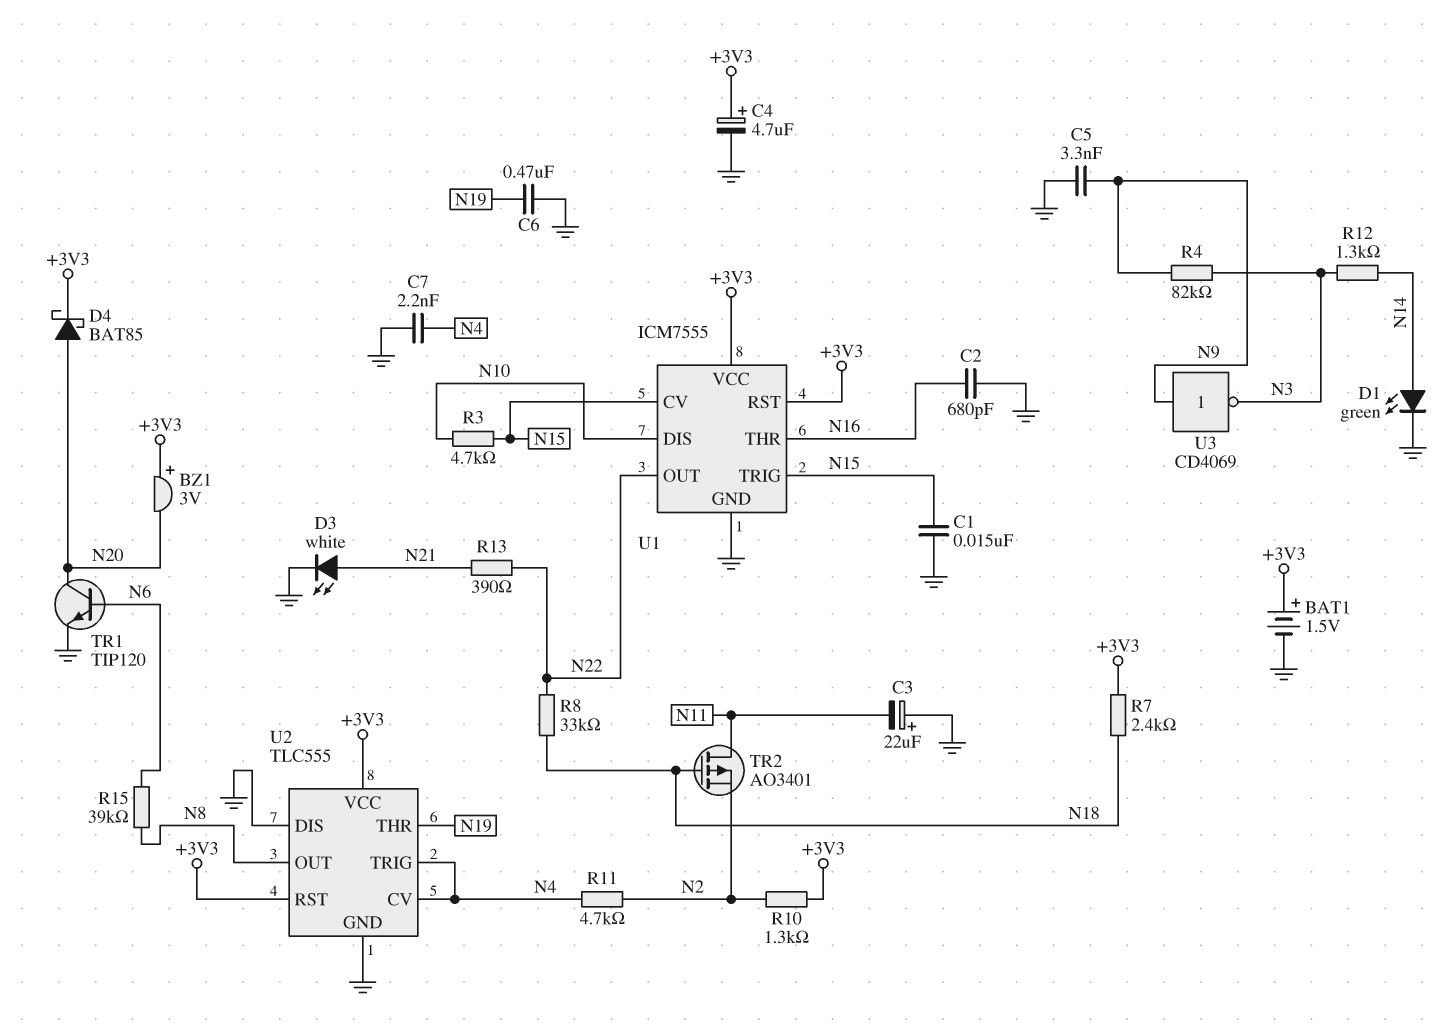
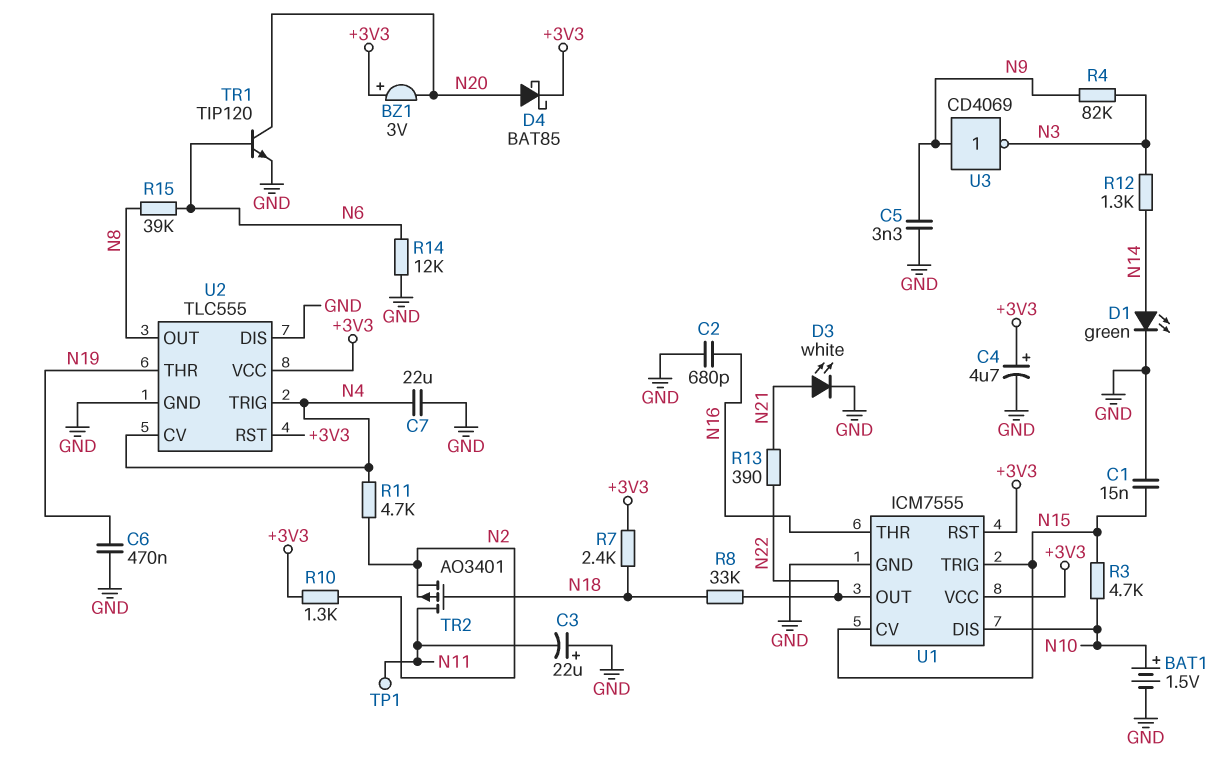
BAT1: 1.5V (plus +3V3, minus GND) -> 1.5V (plus N10, minus GND)
C7: 2.2nF (GND, N4) -> 22uF (GND, N4)
R14: none -> 12k (GND, N6)
TP1: none -> test point (N11)

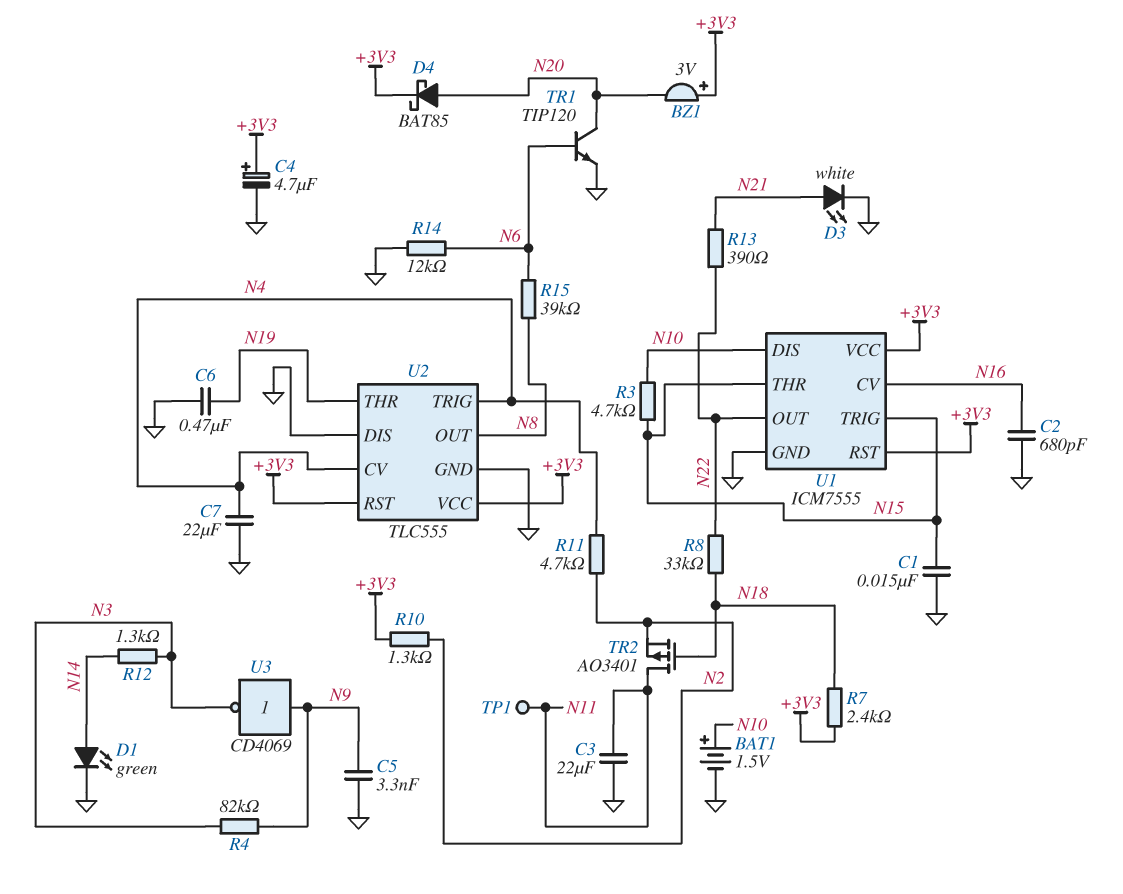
C3: 22uF (plus GND, minus N11) -> 22uF (GND, N11)
U1 pin CV: N15 -> N16
U1 pin THR: N16 -> N15

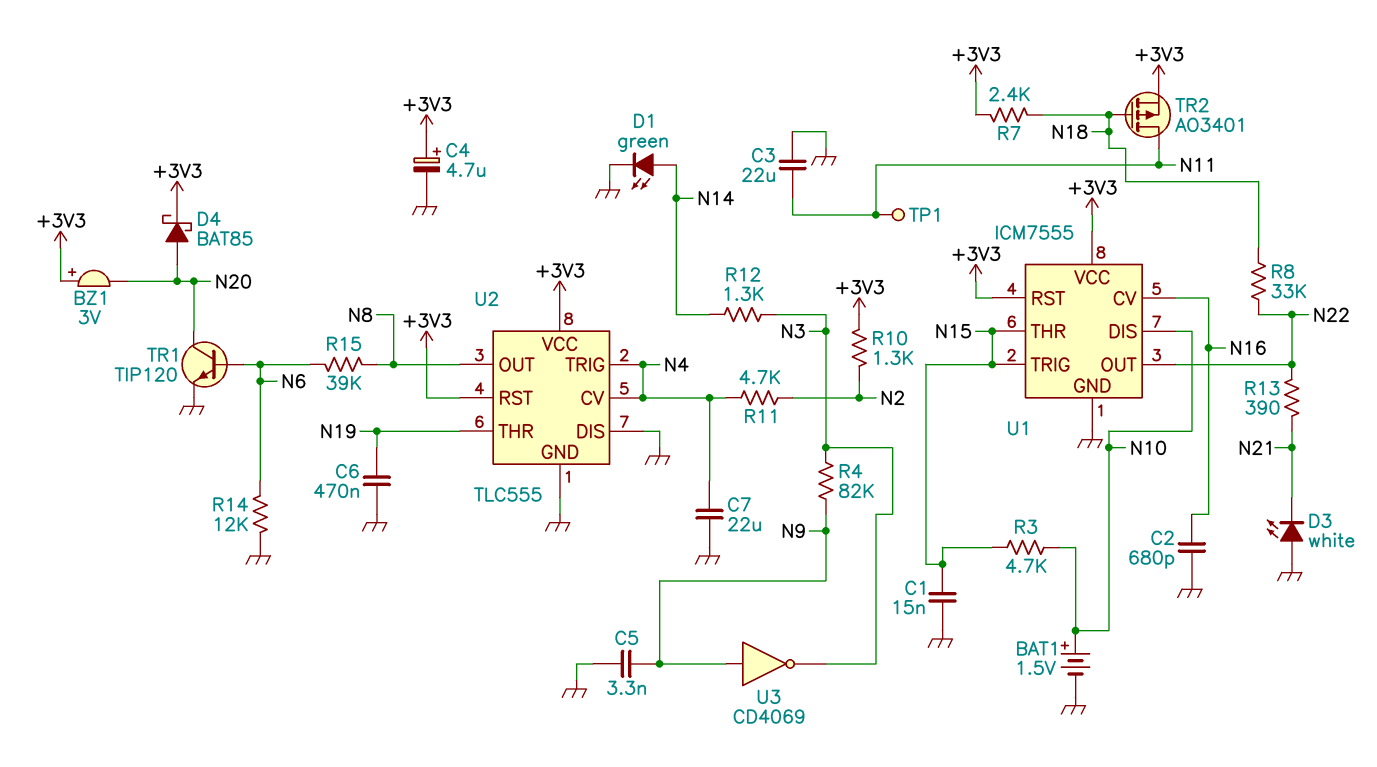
D3: LED white (A N21, K GND) -> LED white (A GND, K N21)
TR2: PMOS AO3401 (G N18, D N11, S N2) -> PMOS AO3401 (G N18, D N11, S +3V3)

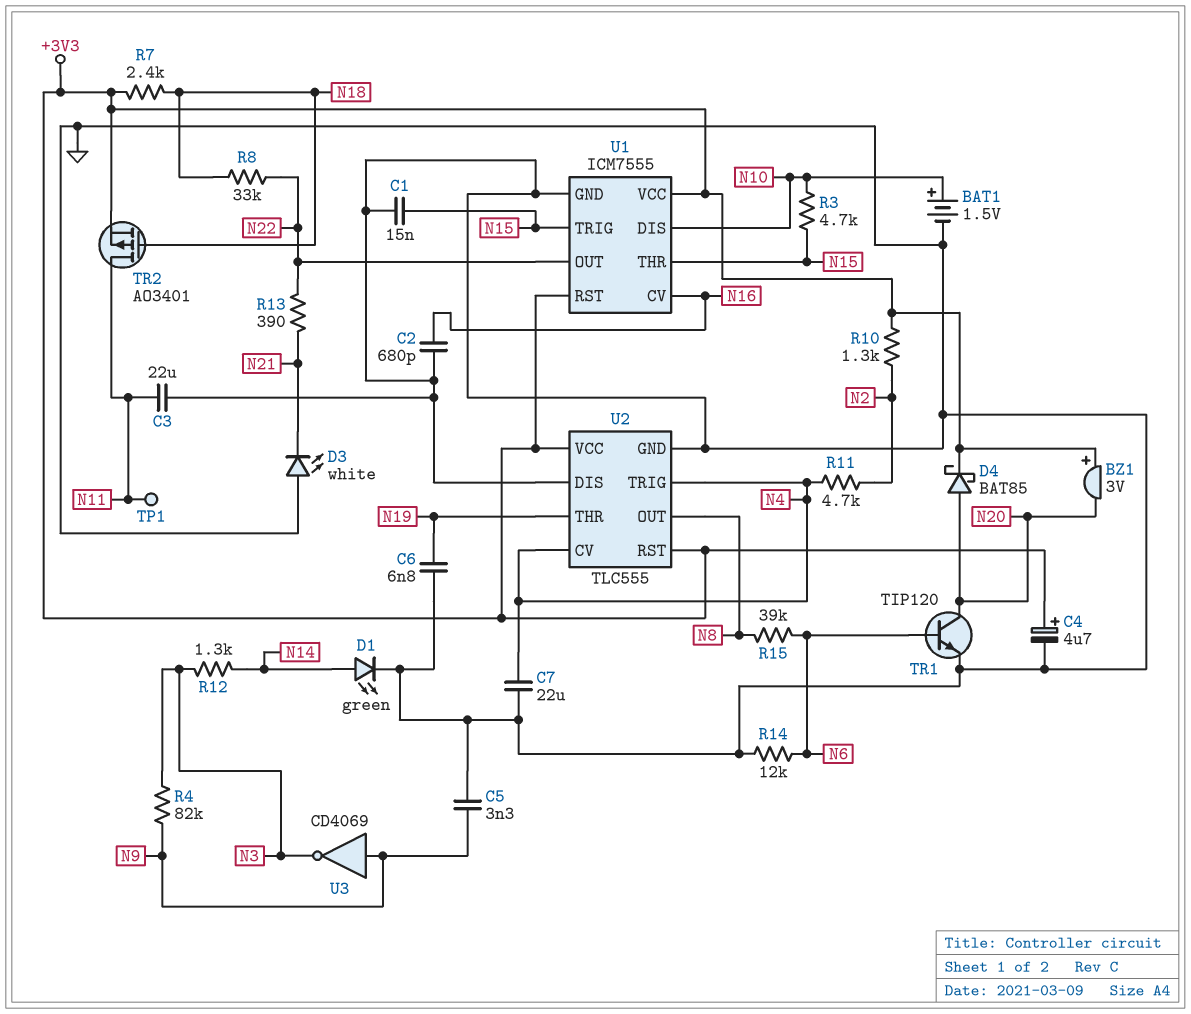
C6: 470nF (GND, N19) -> 6.8nF (GND, N19)

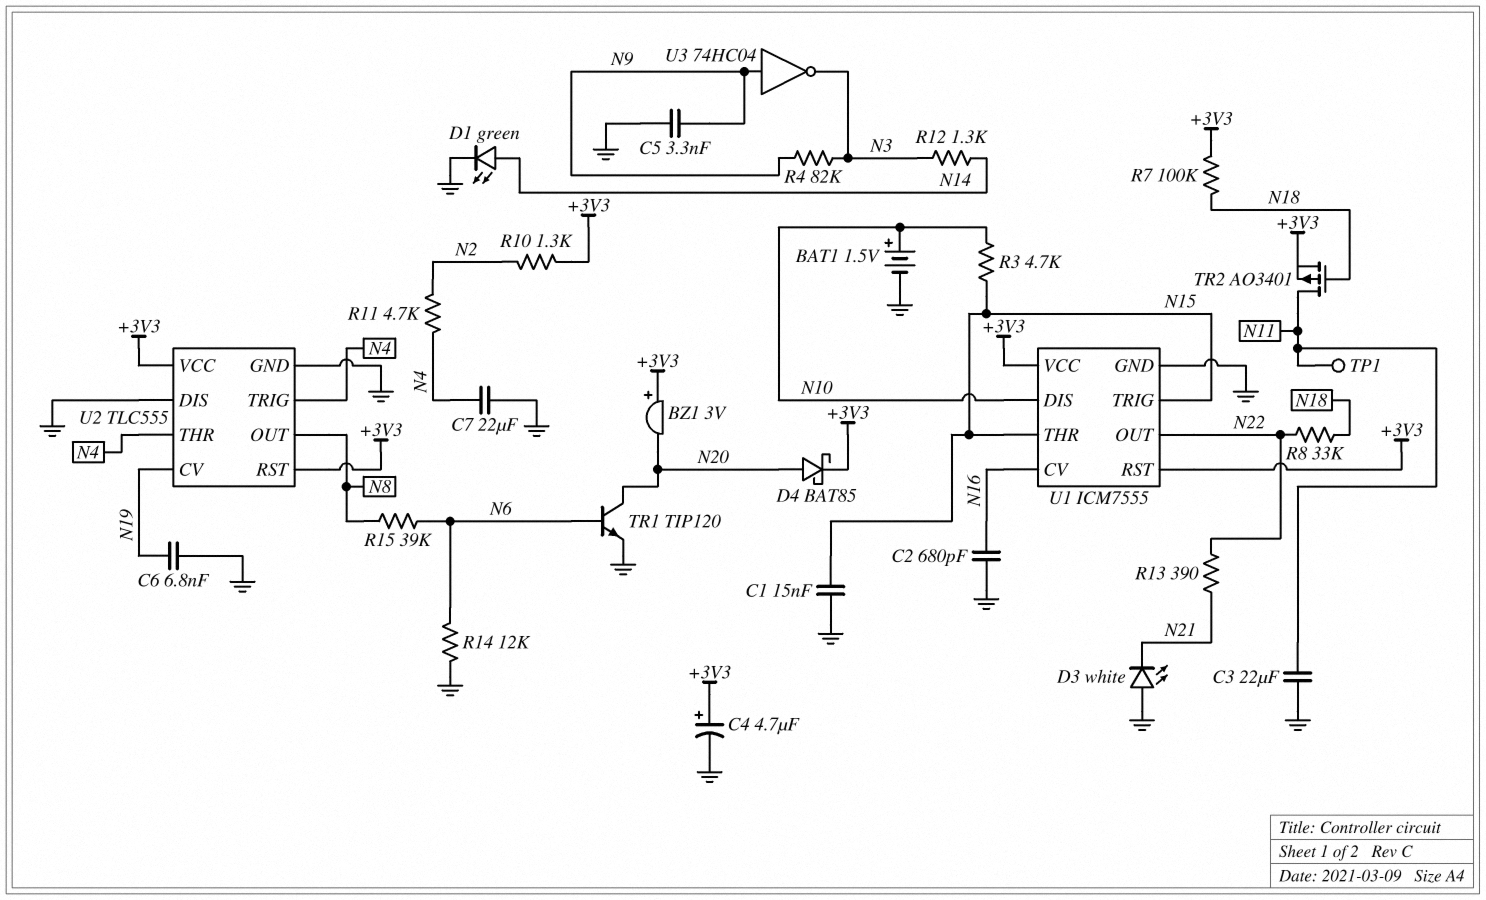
R7: 2.4k (+3V3, N18) -> 100k (+3V3, N18)
U2 pin CV: N4 -> N19
U2 pin THR: N19 -> N4
U3: NOT CD4069 (in N9, out N3) -> NOT 74HC04 (in N9, out N3)

